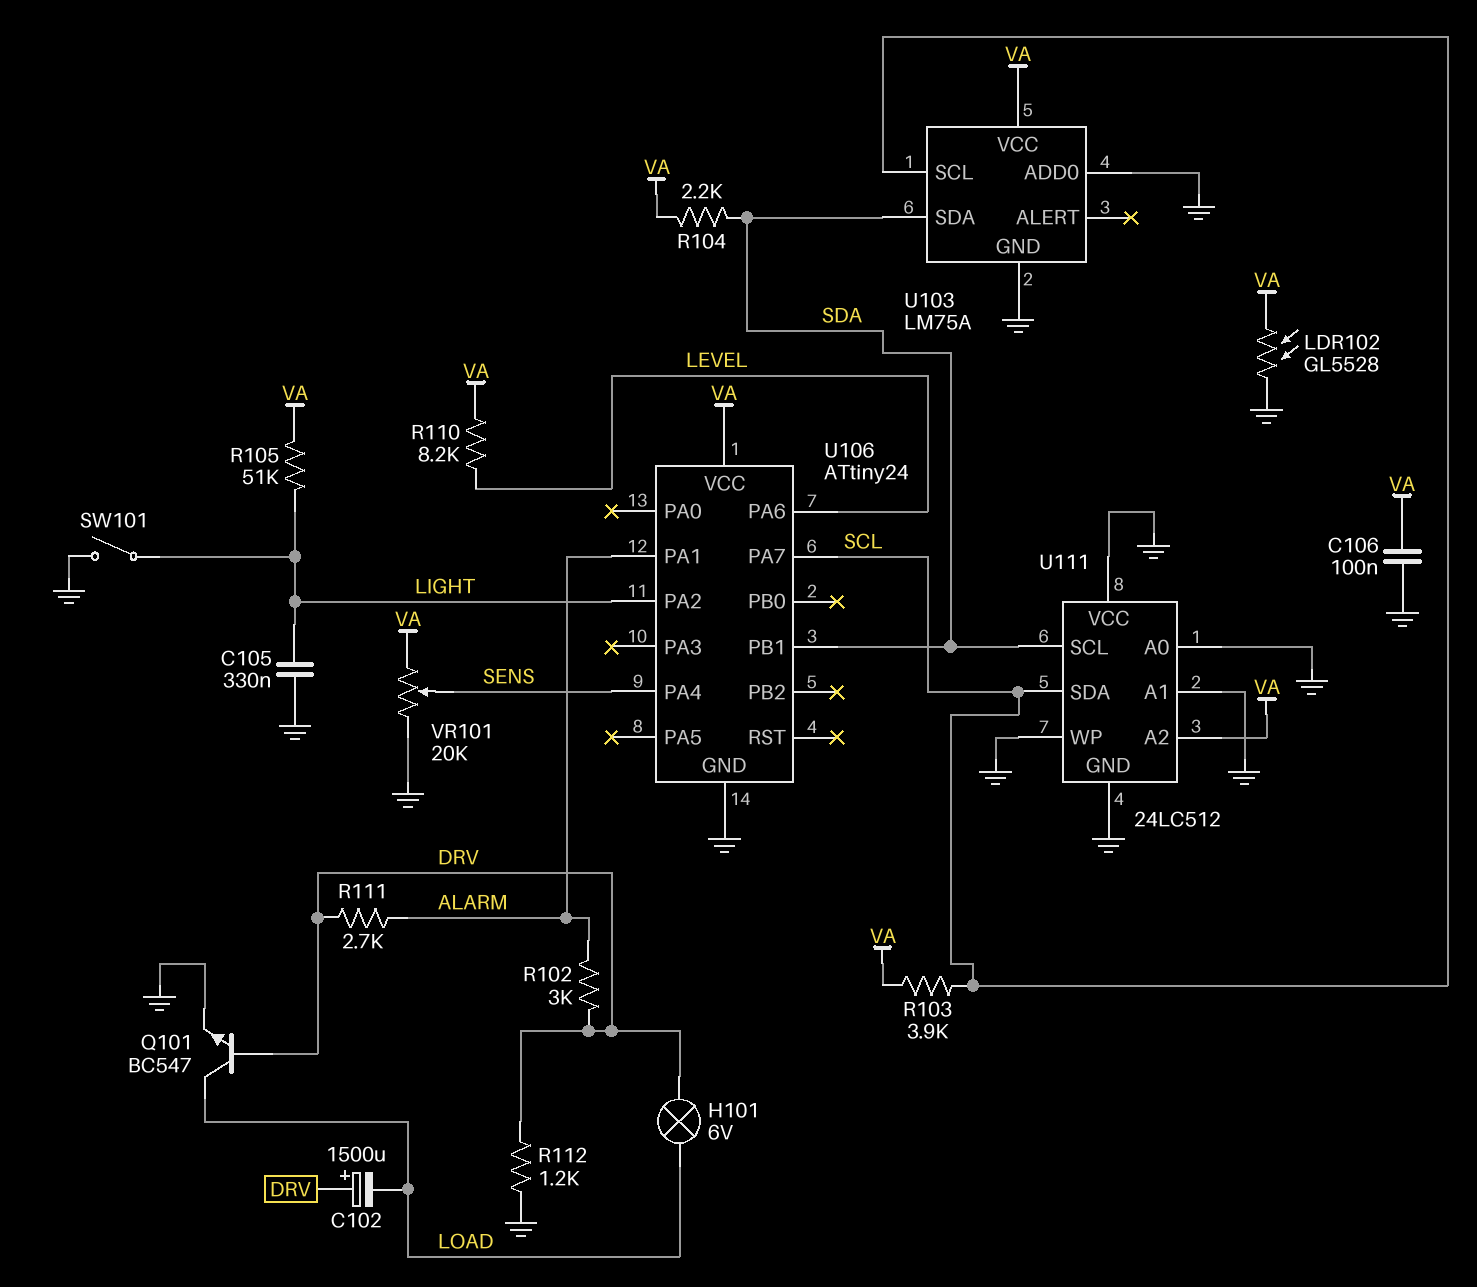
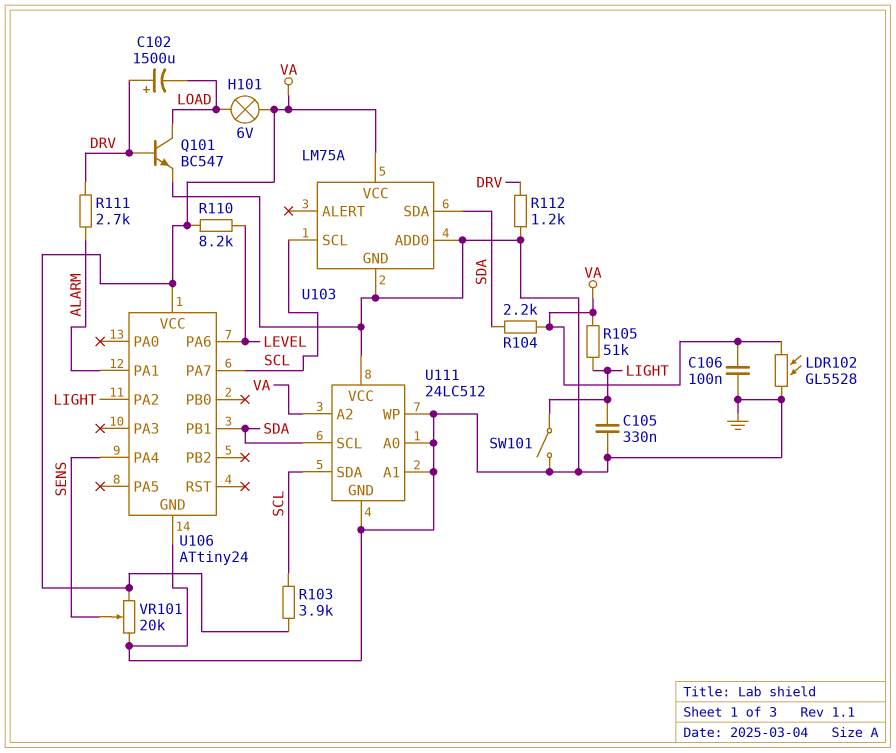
H101: lamp 6V (DRV, LOAD) -> lamp 6V (LOAD, VA)
R102: 3k (ALARM, DRV) -> none

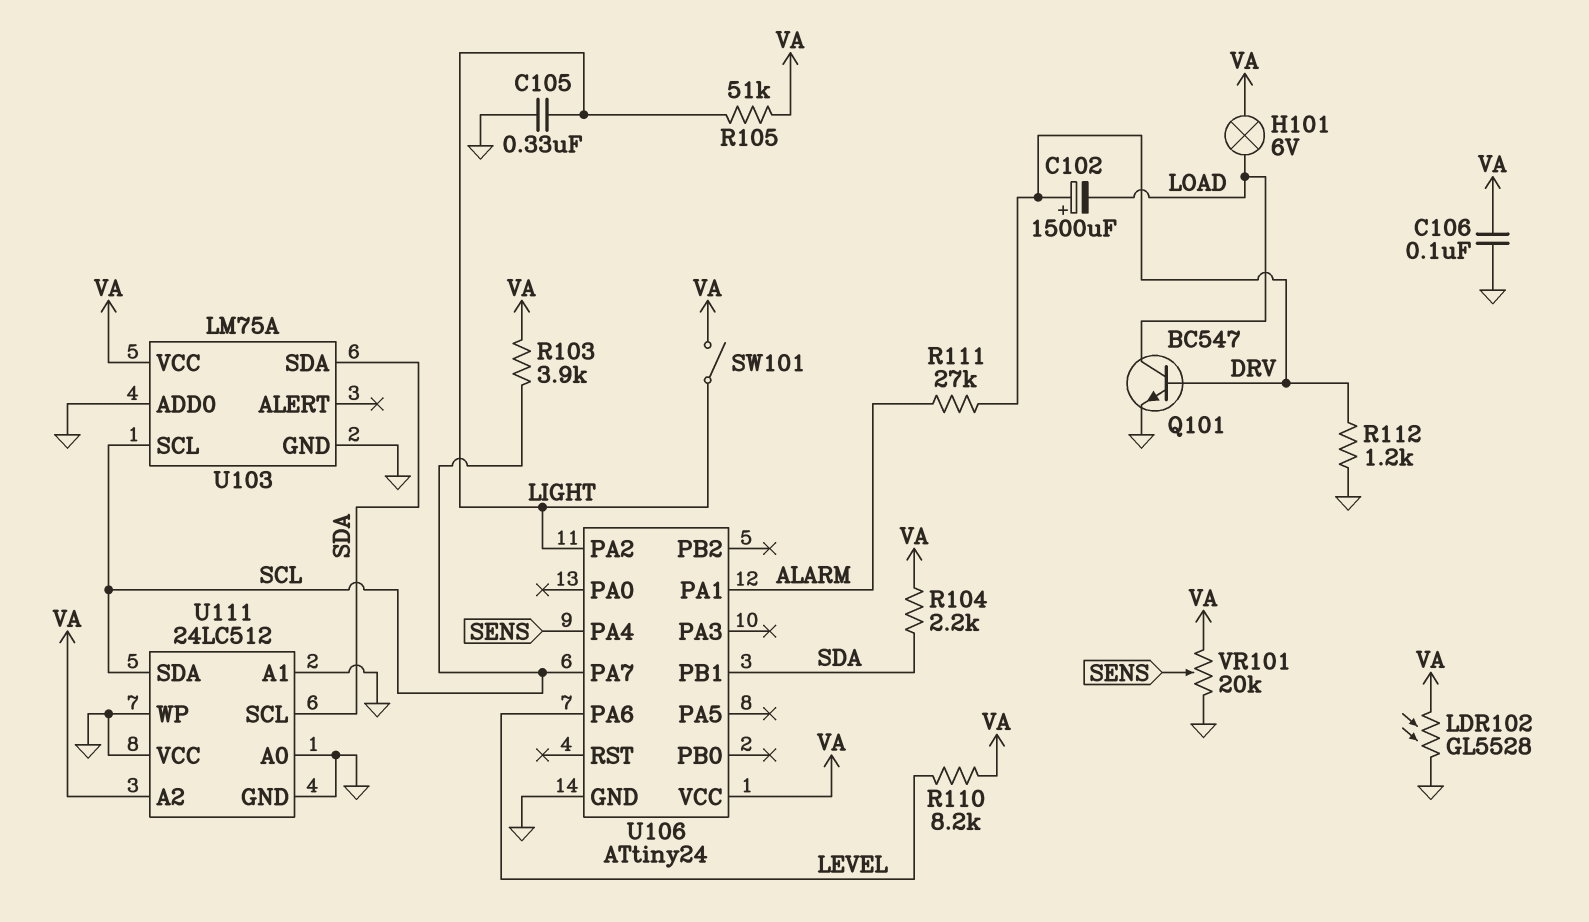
R111: 2.7k (ALARM, DRV) -> 27k (ALARM, DRV)
SW101: switch (GND, LIGHT) -> switch (LIGHT, VA)

